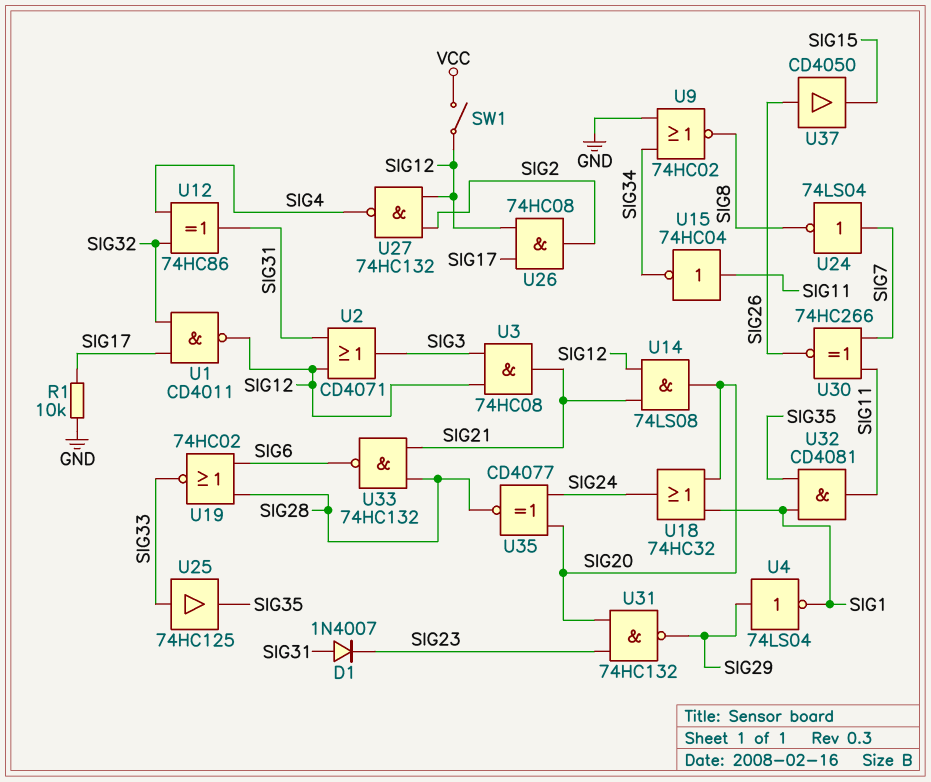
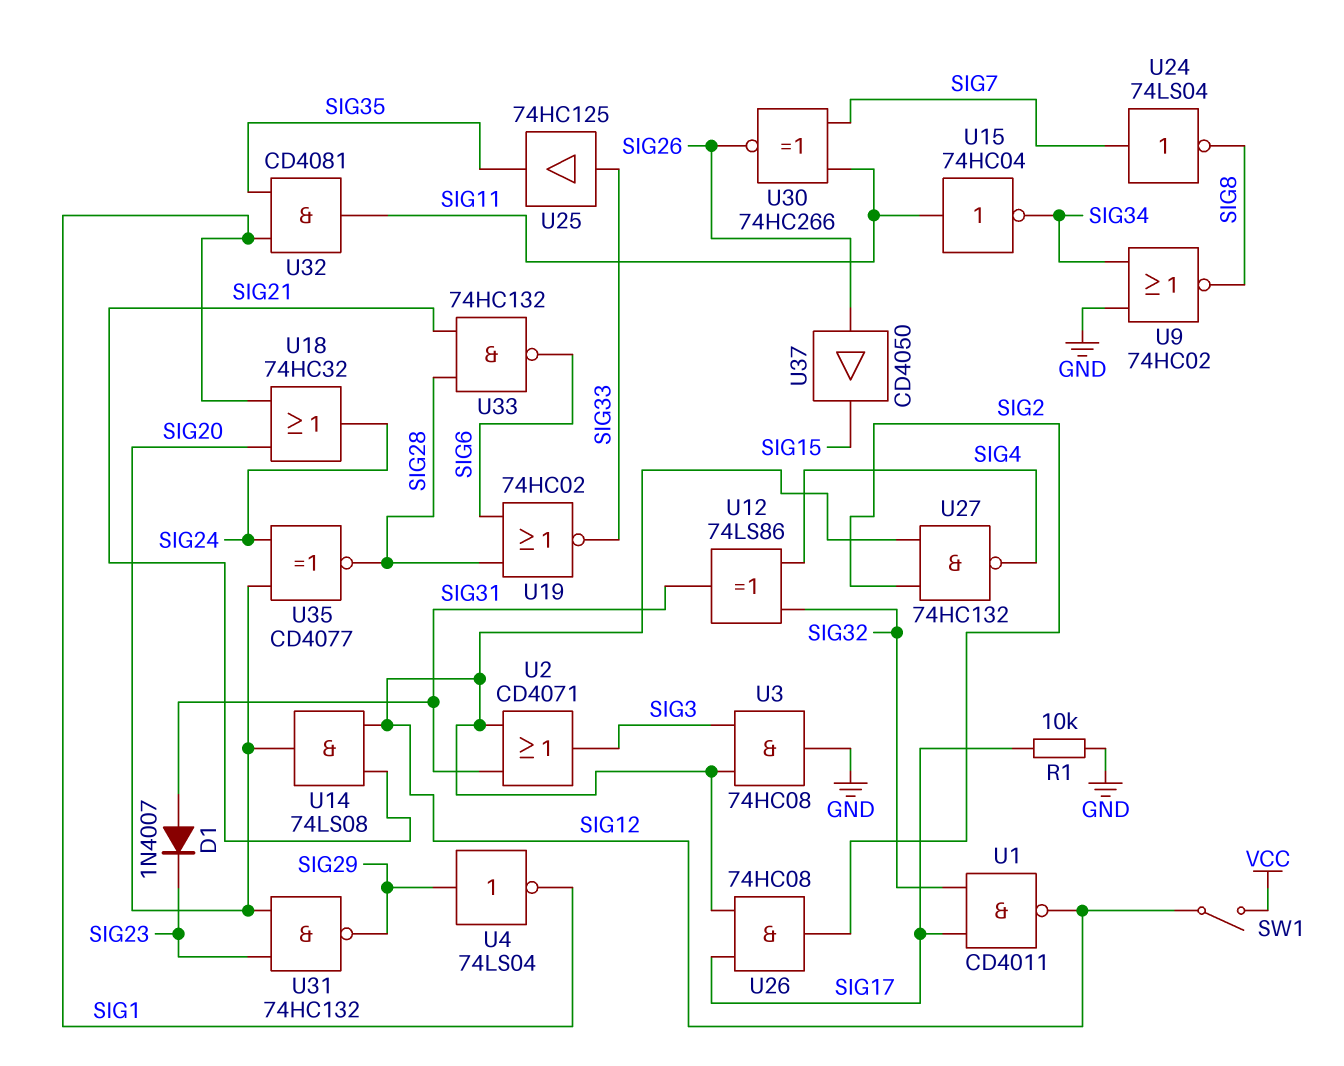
U3: AND 74HC08 (in SIG3, in SIG12, out SIG21) -> AND 74HC08 (in SIG3, in SIG12, out GND)
U12: XOR 74HC86 (in SIG4, in SIG32, out SIG31) -> XOR 74LS86 (in SIG4, in SIG32, out SIG31)

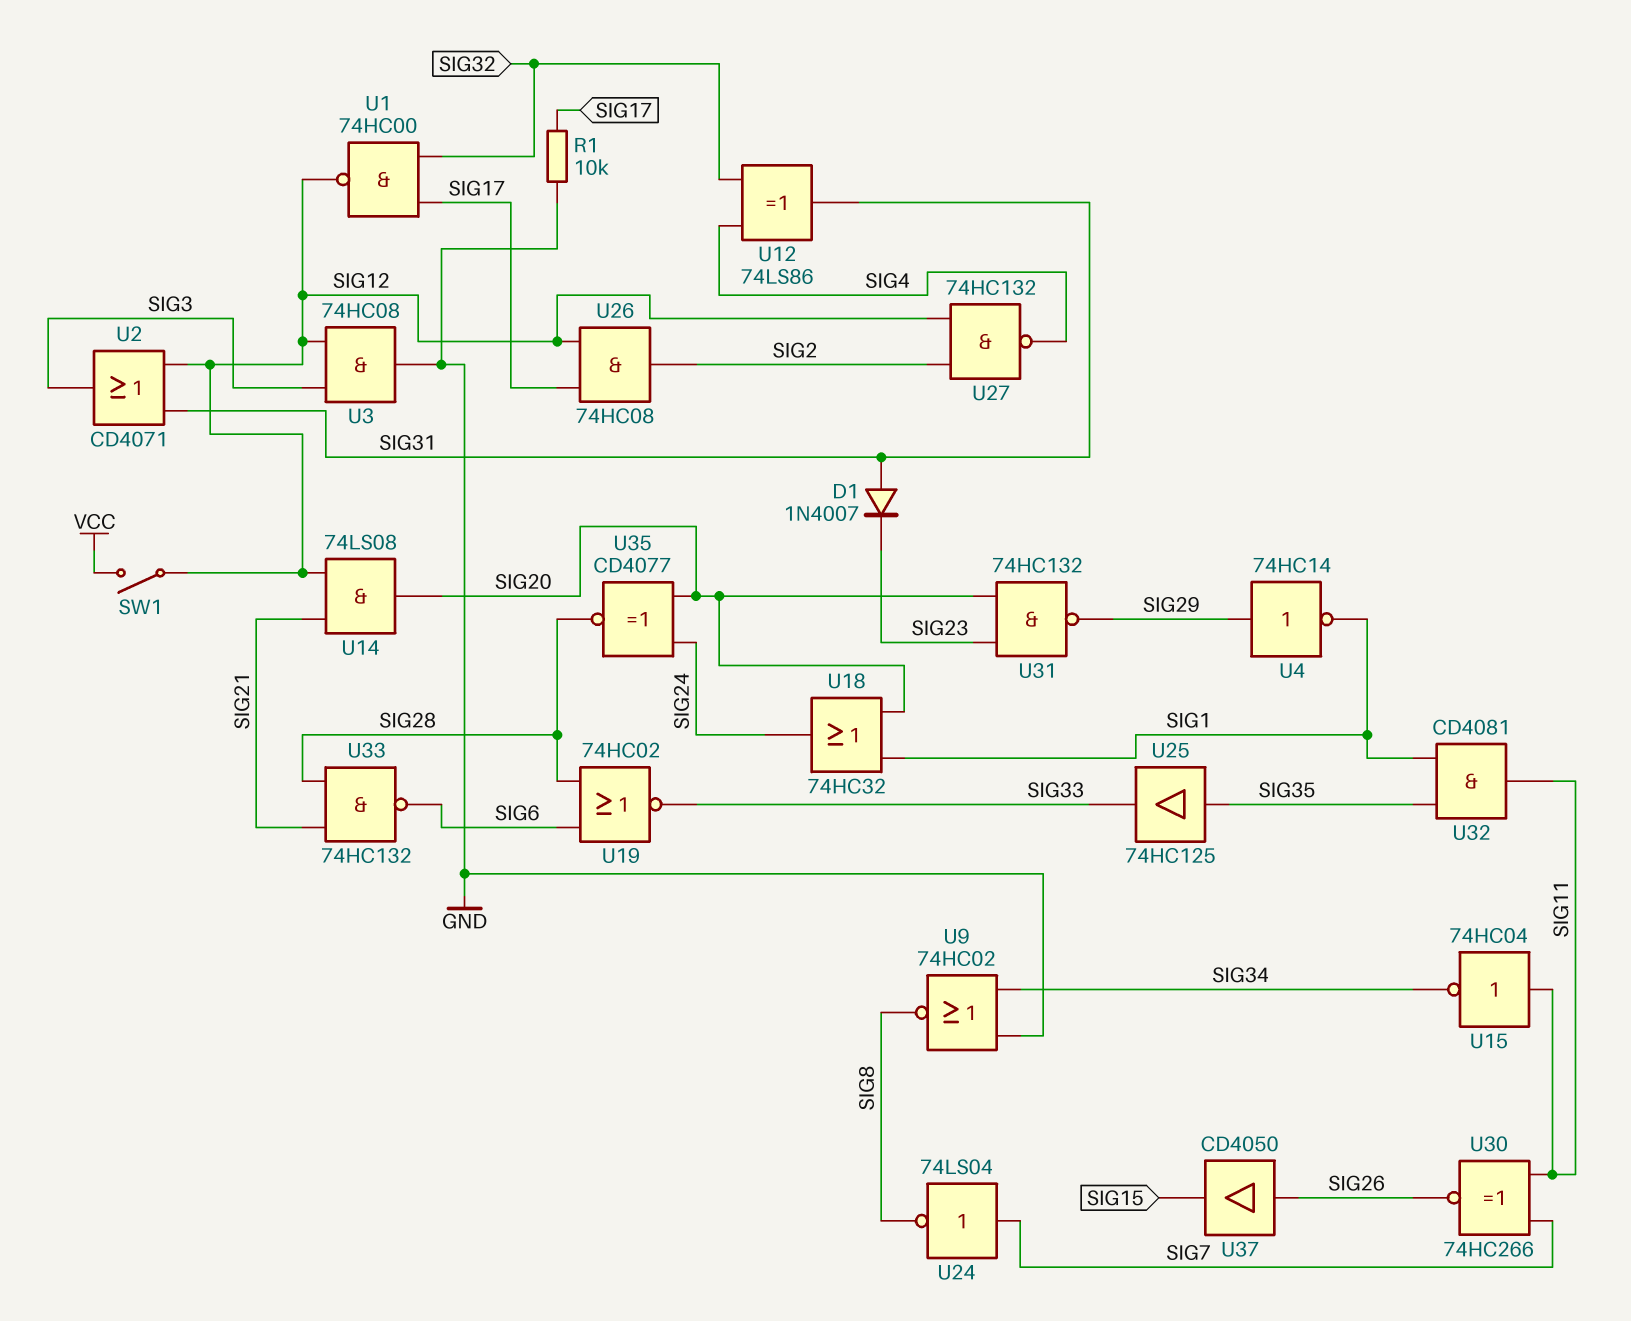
U1: NAND CD4011 (in SIG17, in SIG32, out SIG12) -> NAND 74HC00 (in SIG17, in SIG32, out SIG12)
U4: NOT 74LS04 (in SIG29, out SIG1) -> NOT 74HC14 (in SIG29, out SIG1)
U25: buffer 74HC125 (in SIG33, out SIG35) -> buffer 74HC125 (in SIG35, out SIG33)

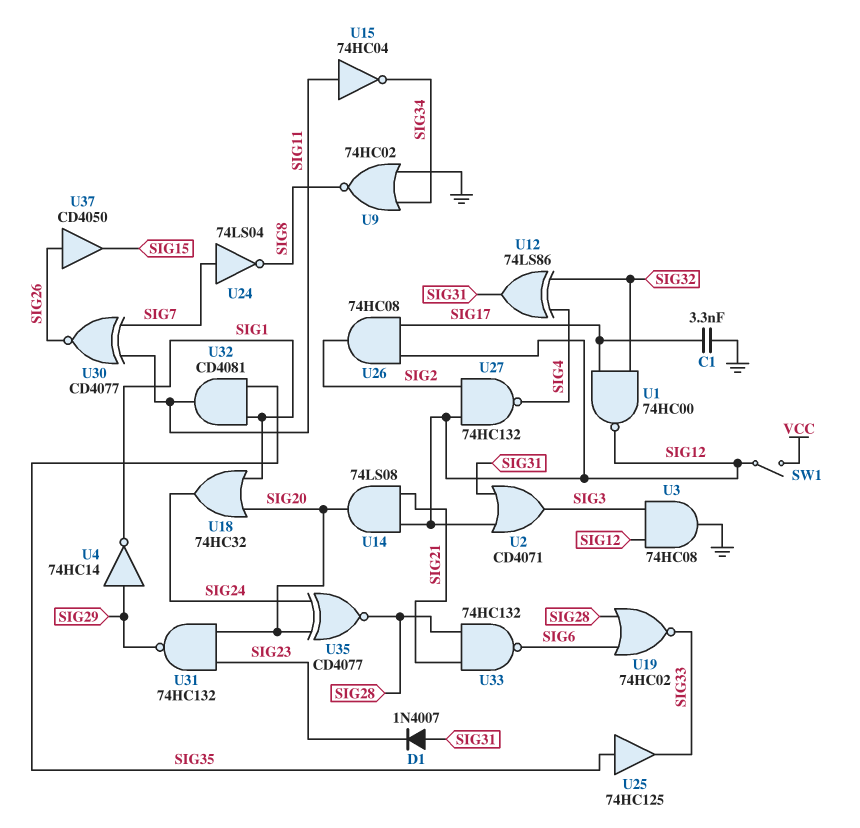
C1: none -> 3.3nF (GND, SIG17)
R1: 10k (GND, SIG17) -> none
U30: XNOR 74HC266 (in SIG7, in SIG11, out SIG26) -> XNOR CD4077 (in SIG7, in SIG11, out SIG26)

